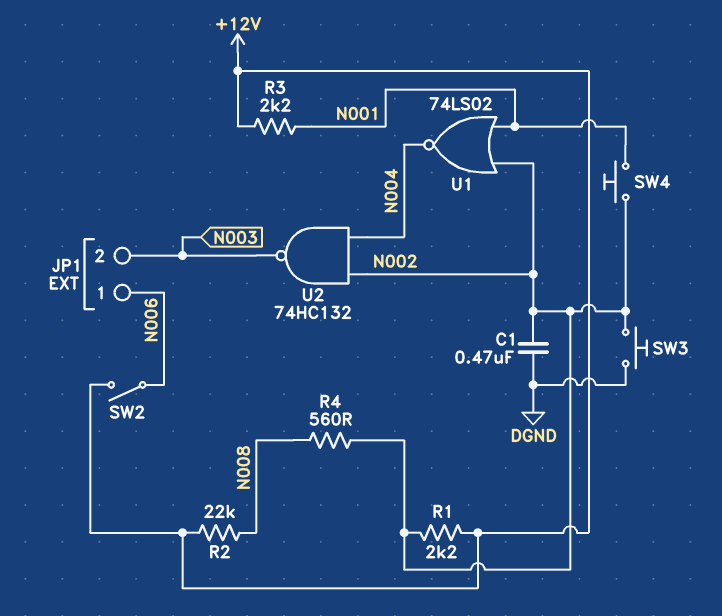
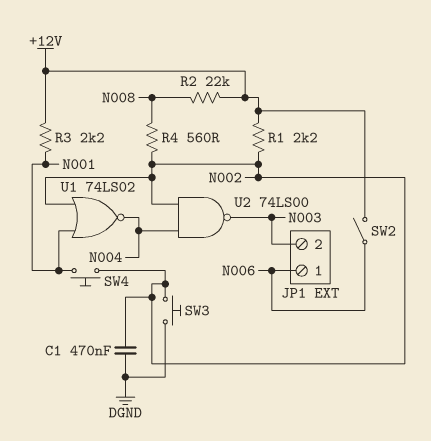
U2: NAND 74HC132 (in N002, in N004, out N003) -> NAND 74LS00 (in N002, in N004, out N003)

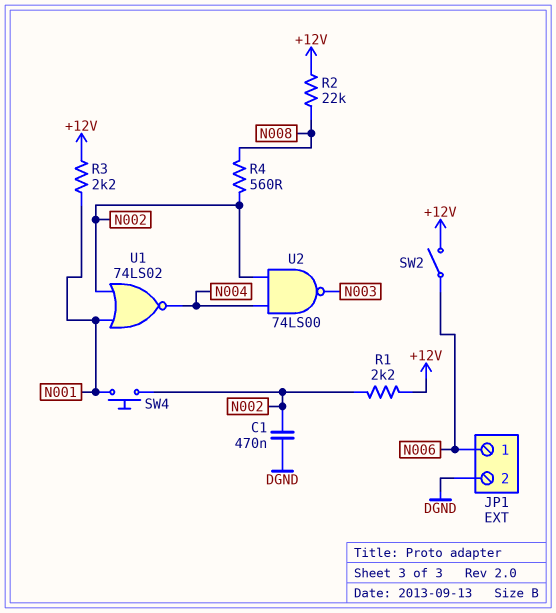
JP1 pin 2: N003 -> DGND
SW3: button (DGND, N002) -> none

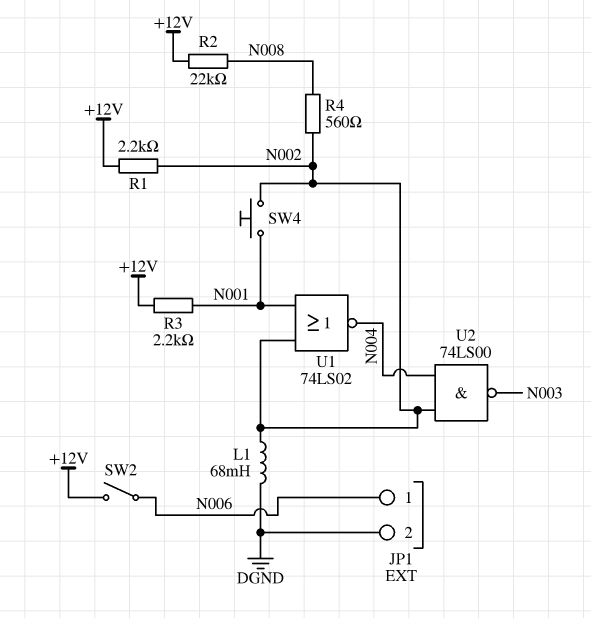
C1: 470nF (DGND, N002) -> none
L1: none -> 68mH (DGND, N002)

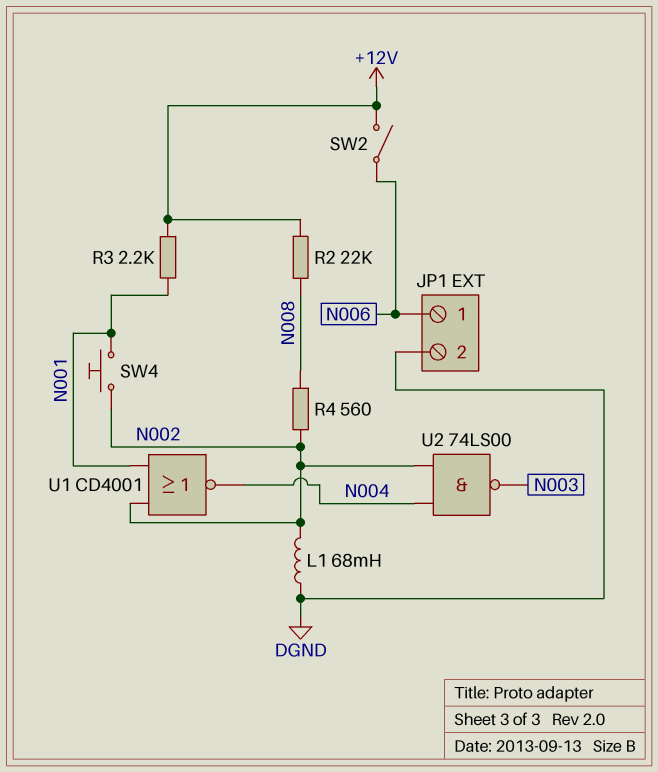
R1: 2.2k (+12V, N002) -> none
U1: NOR 74LS02 (in N001, in N002, out N004) -> NOR CD4001 (in N001, in N002, out N004)

